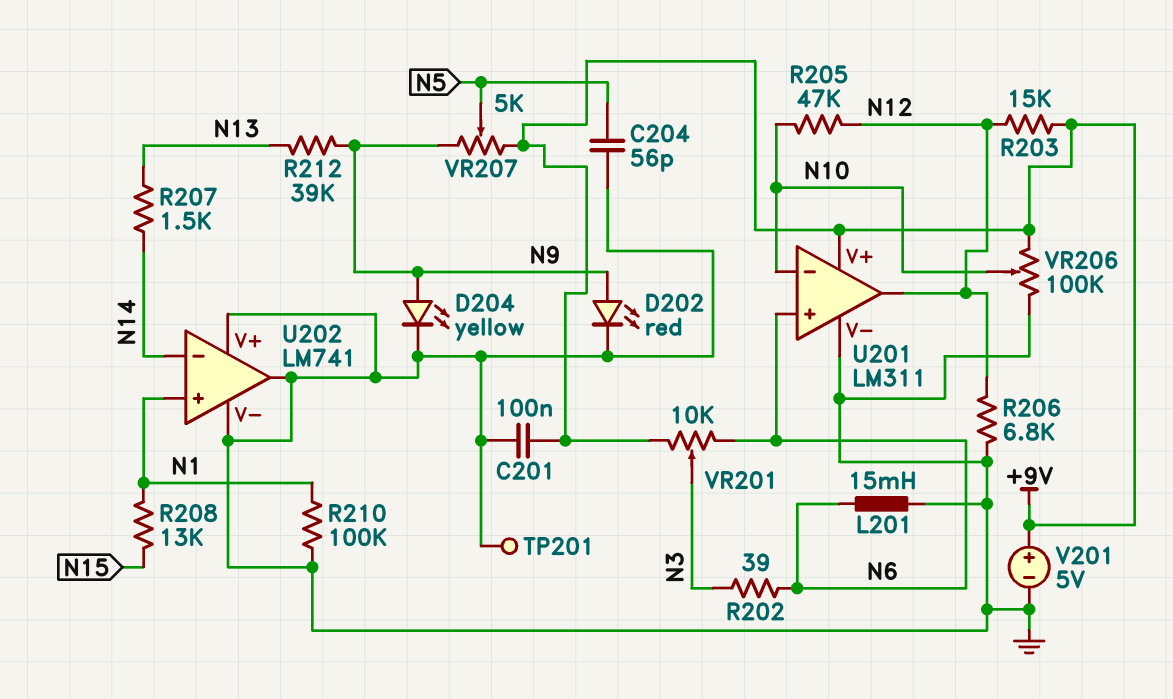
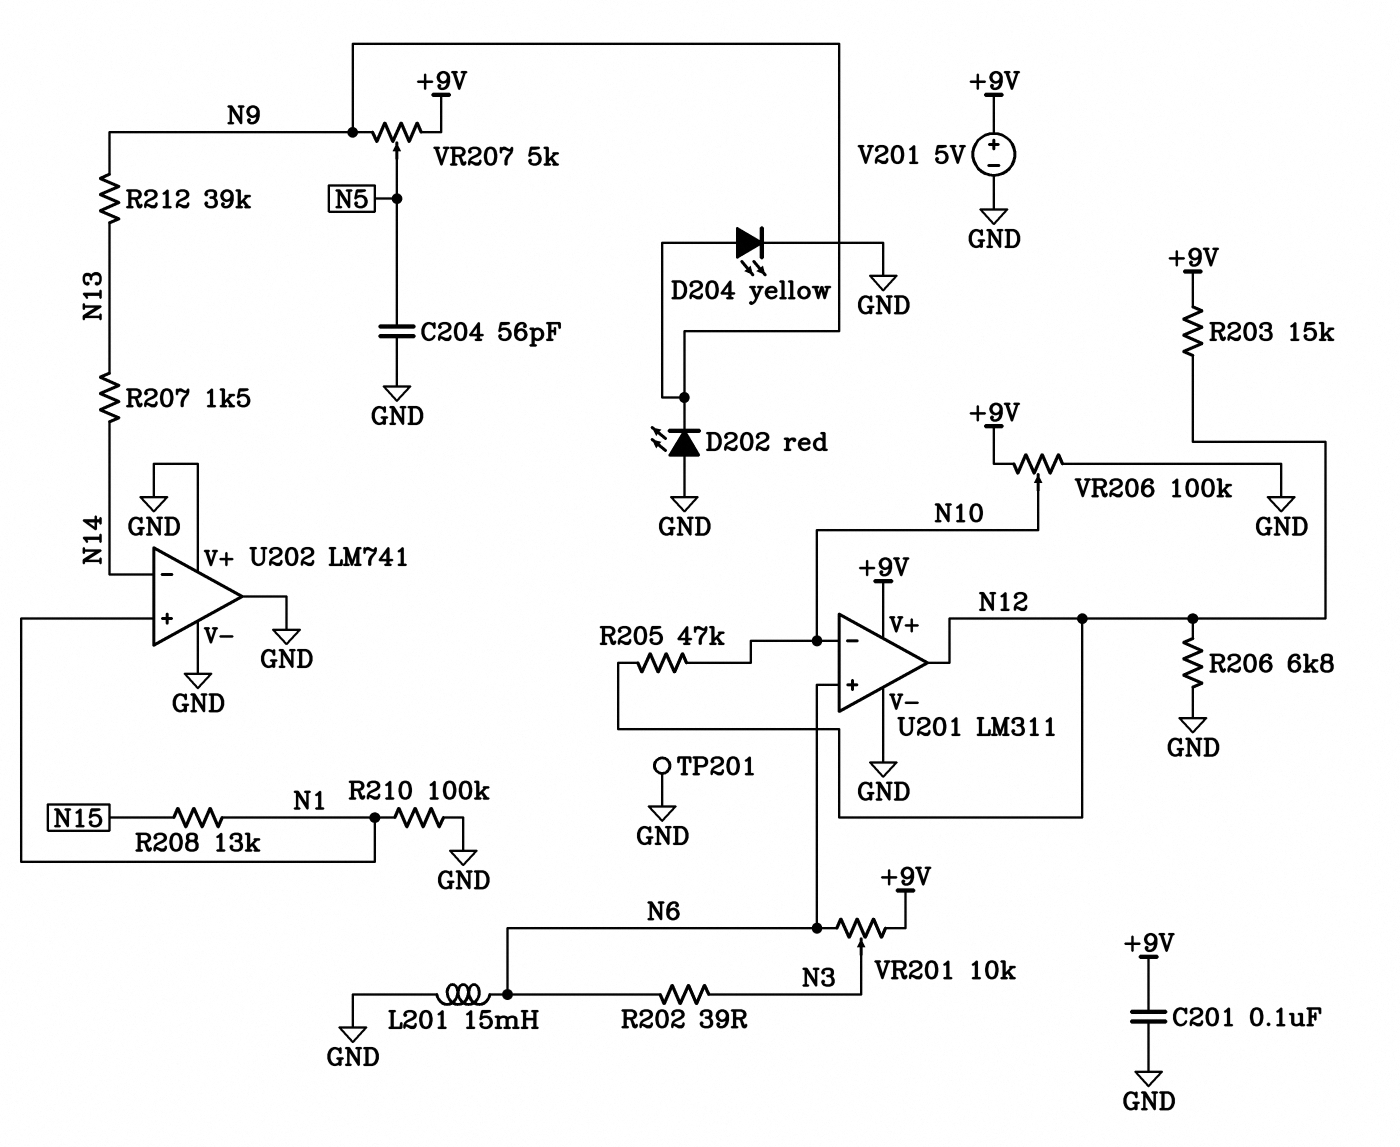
D202: LED red (A N9, K GND) -> LED red (A GND, K N9)

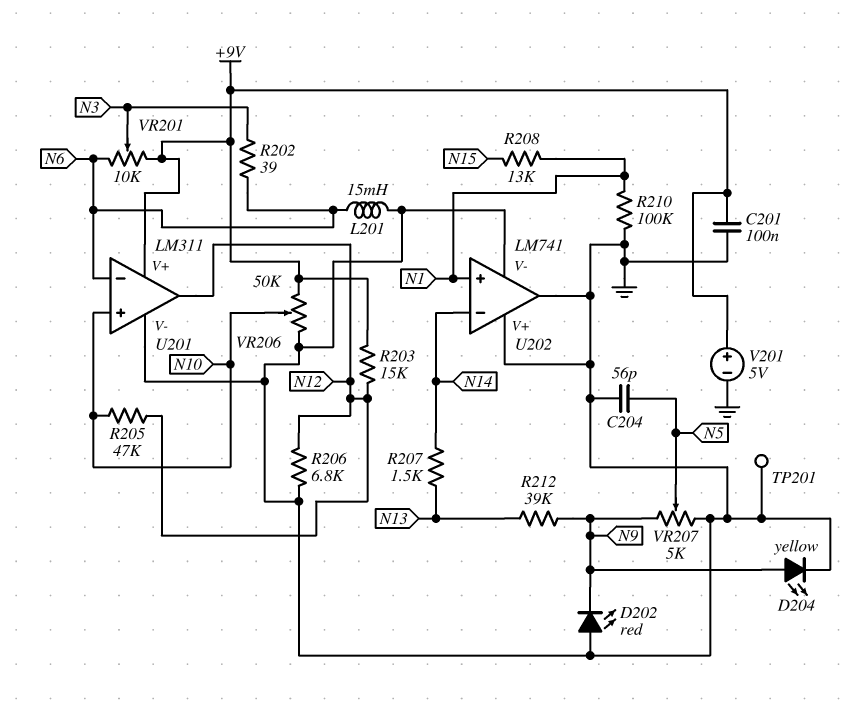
U201 pin in+: N6 -> N10
U201 pin in-: N10 -> N6
VR206: 100k (+9V, GND, wiper N10) -> 50k (+9V, GND, wiper N10)
VR207: 5k (+9V, N9, wiper N5) -> 5k (GND, N9, wiper N5)

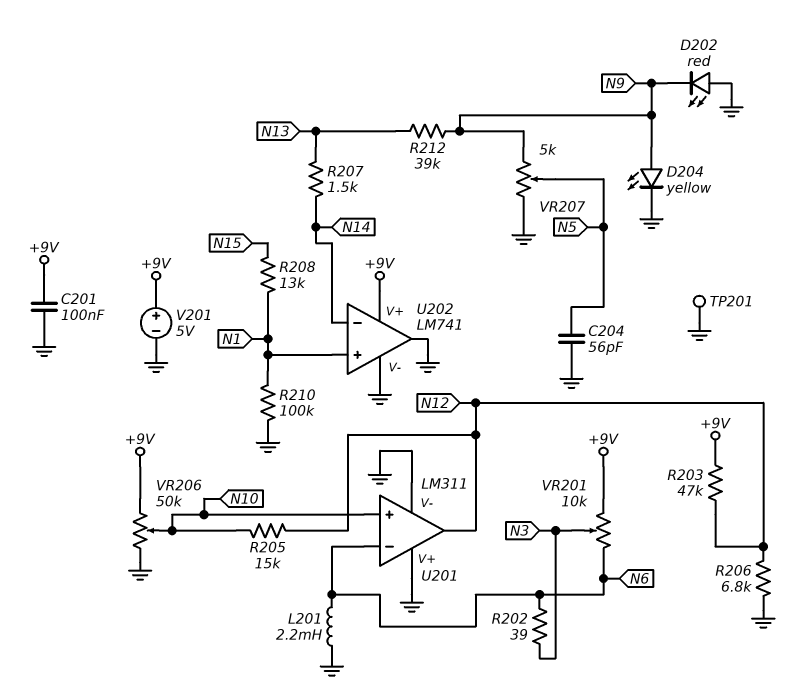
L201: 15mH (GND, N6) -> 2.2mH (GND, N6)
R203: 15k (+9V, N12) -> 47k (+9V, N12)
R205: 47k (N10, N12) -> 15k (N10, N12)
U201 pin V+: +9V -> GND
U202 pin V+: GND -> +9V

